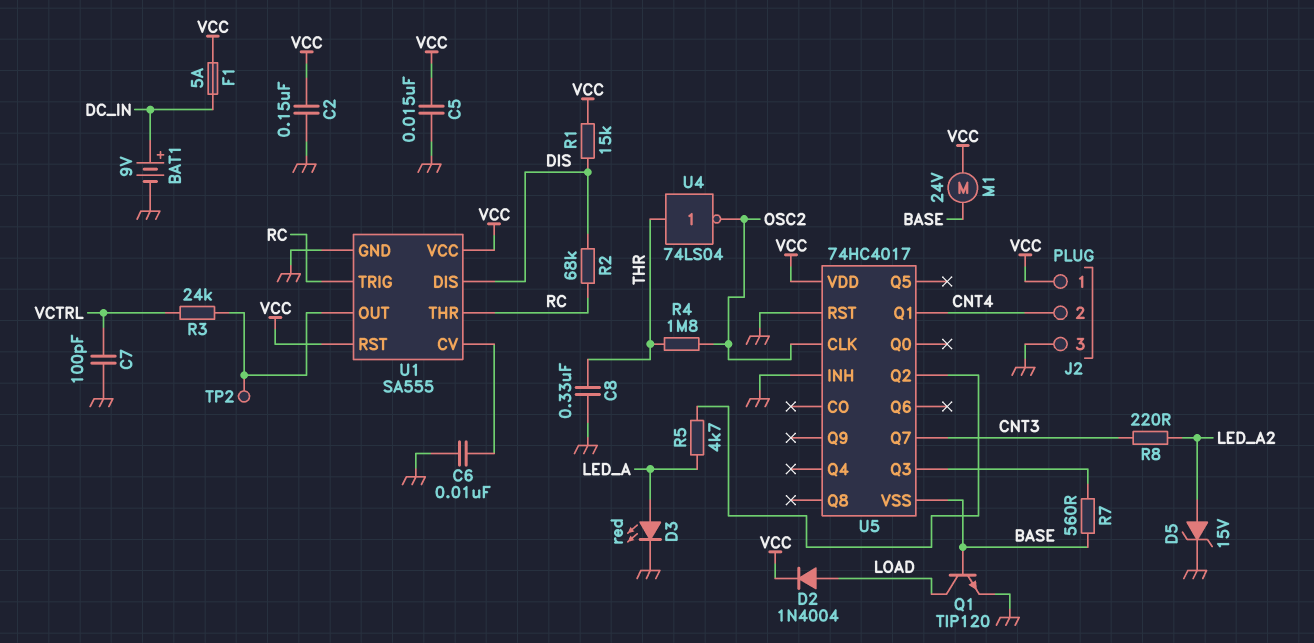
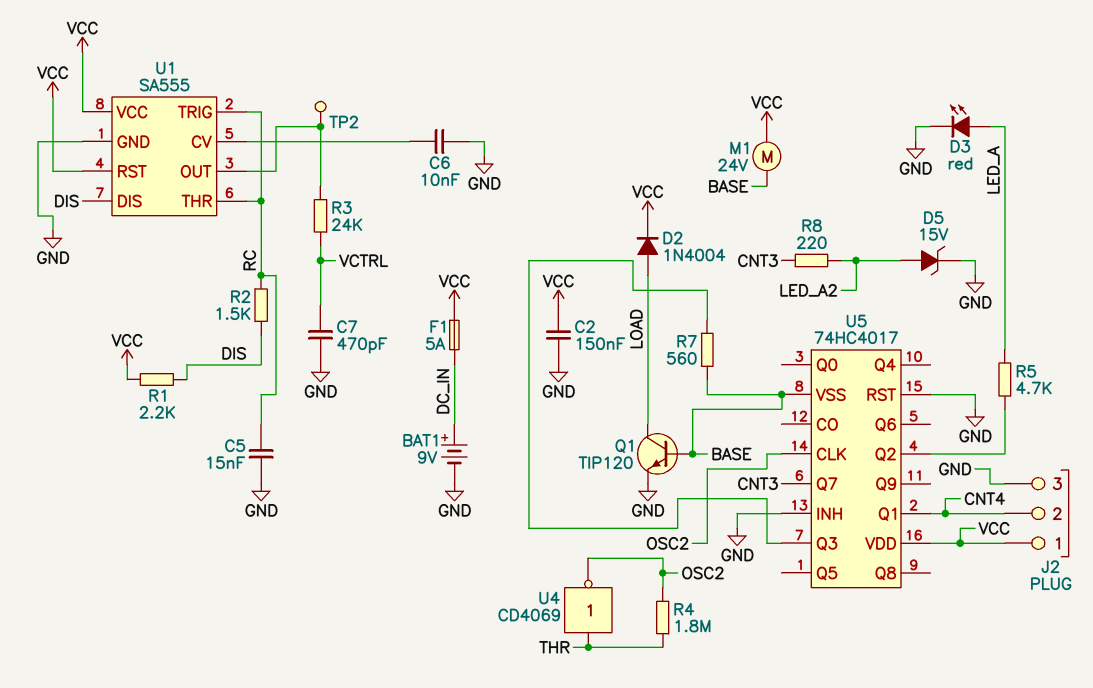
C5: 15nF (GND, VCC) -> 15nF (GND, RC)
C7: 100pF (GND, VCTRL) -> 470pF (GND, VCTRL)
C8: 330nF (GND, THR) -> none
R1: 15k (DIS, VCC) -> 2.2k (DIS, VCC)
R2: 68k (DIS, RC) -> 1.5k (DIS, RC)
U4: NOT 74LS04 (in THR, out OSC2) -> NOT CD4069 (in THR, out OSC2)

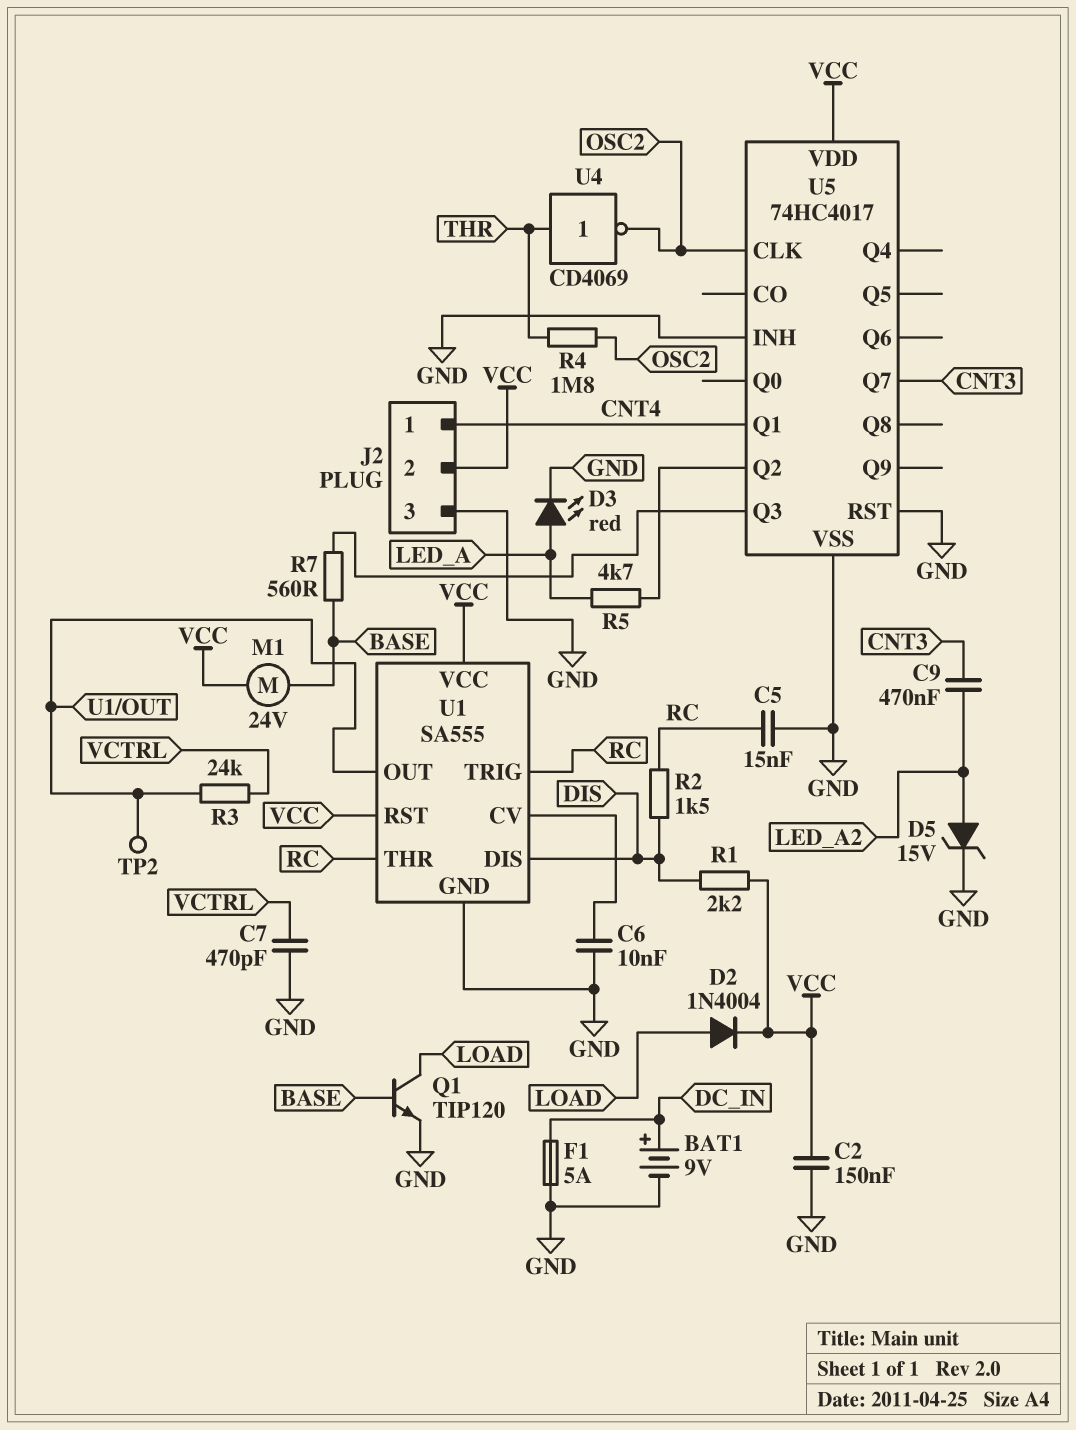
C9: none -> 470nF (CNT3, LED_A2)
F1: 5A (DC_IN, VCC) -> 5A (DC_IN, GND)
J2 pin 1: VCC -> CNT4
J2 pin 2: CNT4 -> VCC
R8: 220 (CNT3, LED_A2) -> none
U5 pin VSS: BASE -> GND

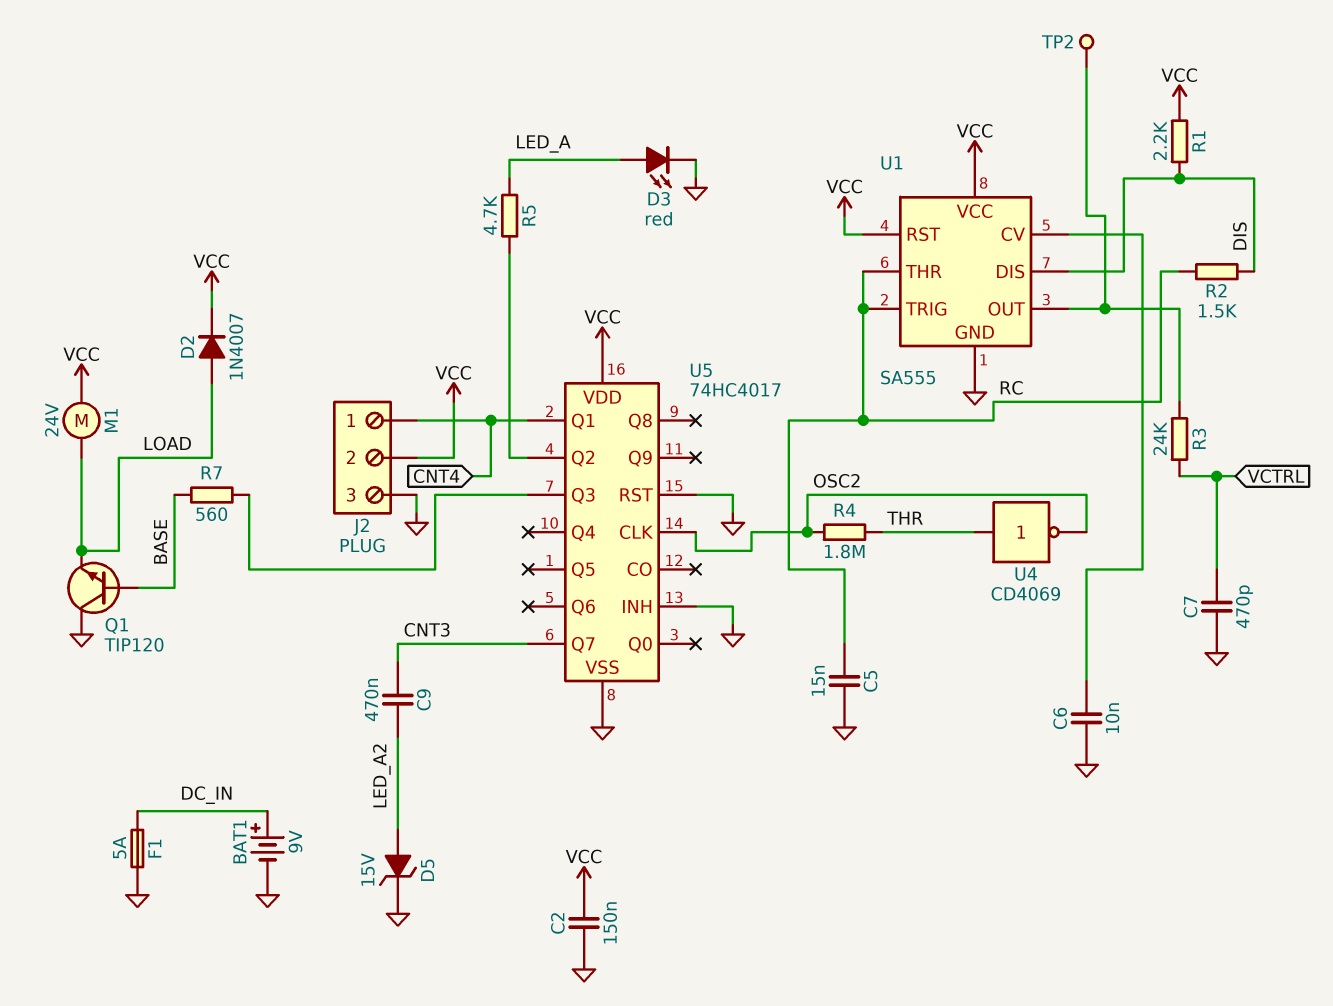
D2: diode 1N4004 (A LOAD, K VCC) -> diode 1N4007 (A LOAD, K VCC)
M1: motor 24V (BASE, VCC) -> motor 24V (LOAD, VCC)
Q1: NPN TIP120 (B BASE, C LOAD, E GND) -> NPN TIP120 (B BASE, C GND, E LOAD)

